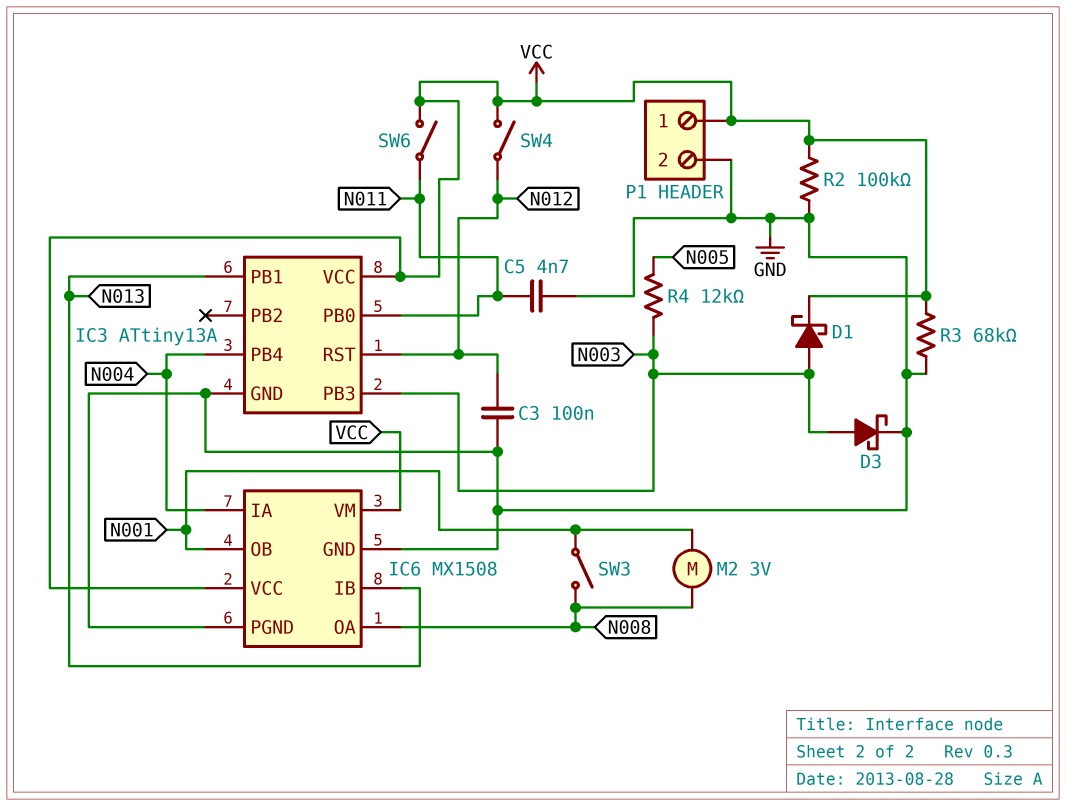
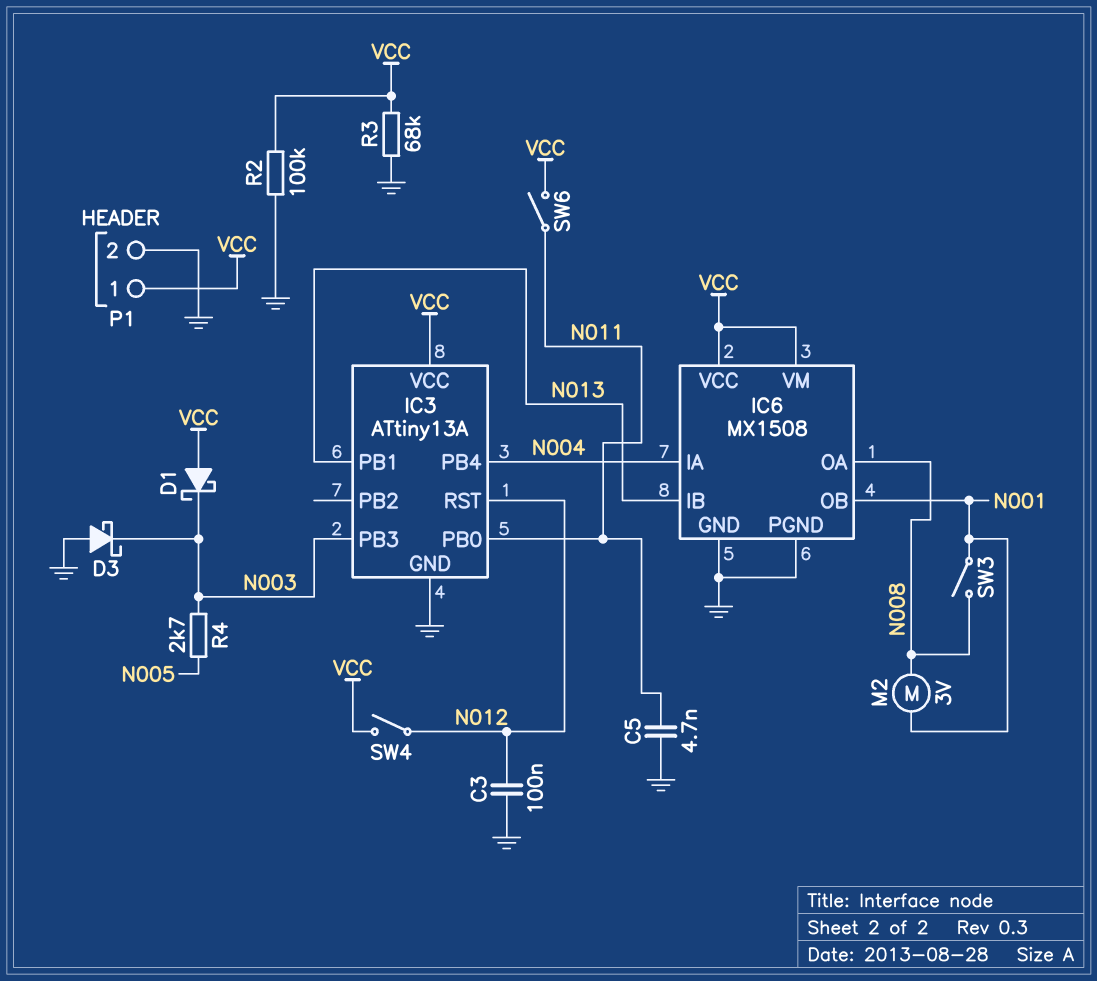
D1: schottky (A N003, K VCC) -> schottky (A VCC, K N003)
D3: schottky (A N003, K GND) -> schottky (A GND, K N003)
R4: 12k (N003, N005) -> 2.7k (N003, N005)

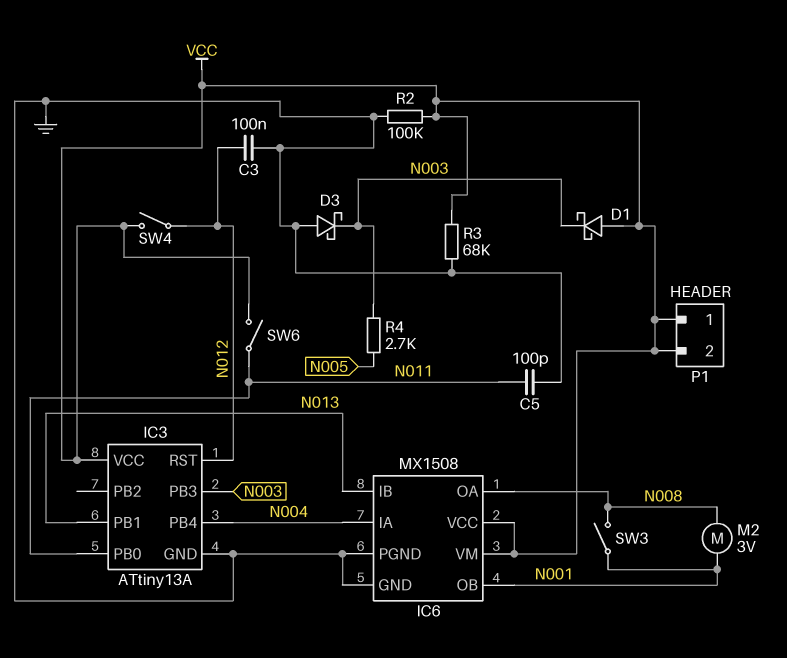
C5: 4.7nF (GND, N011) -> 100pF (GND, N011)
P1 pin 2: GND -> VCC

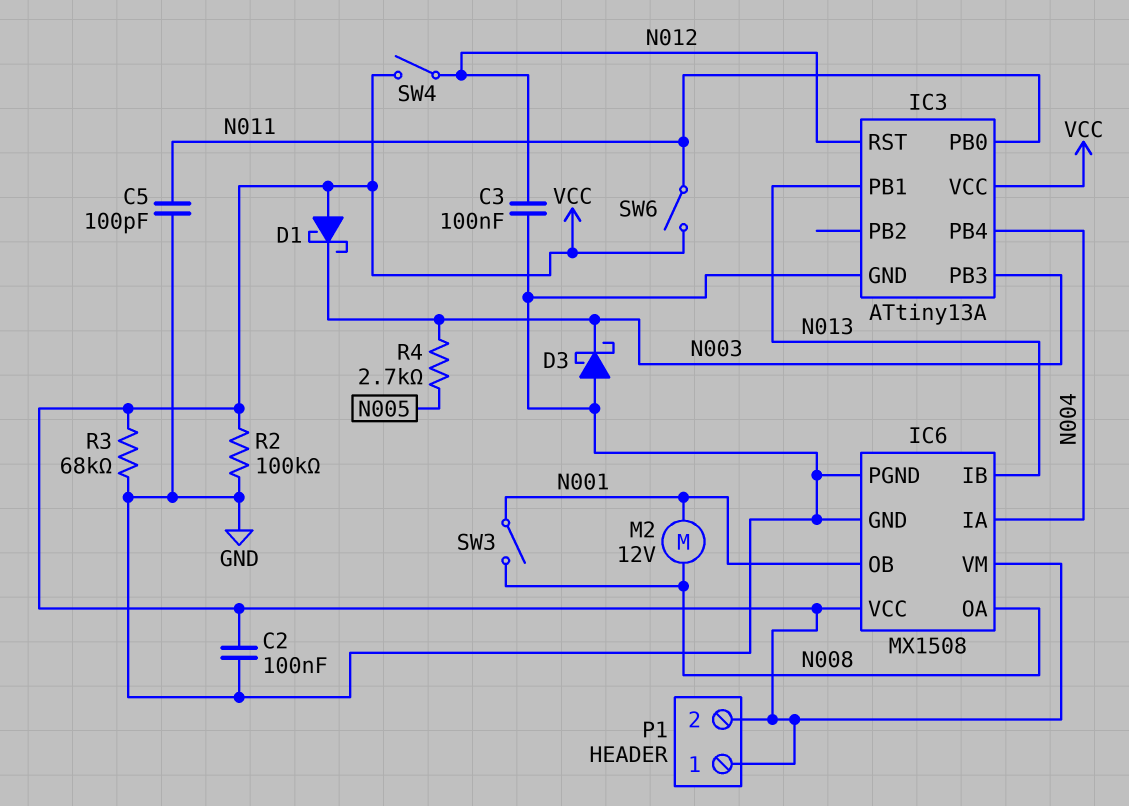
C2: none -> 100nF (GND, VCC)
M2: motor 3V (N001, N008) -> motor 12V (N001, N008)

